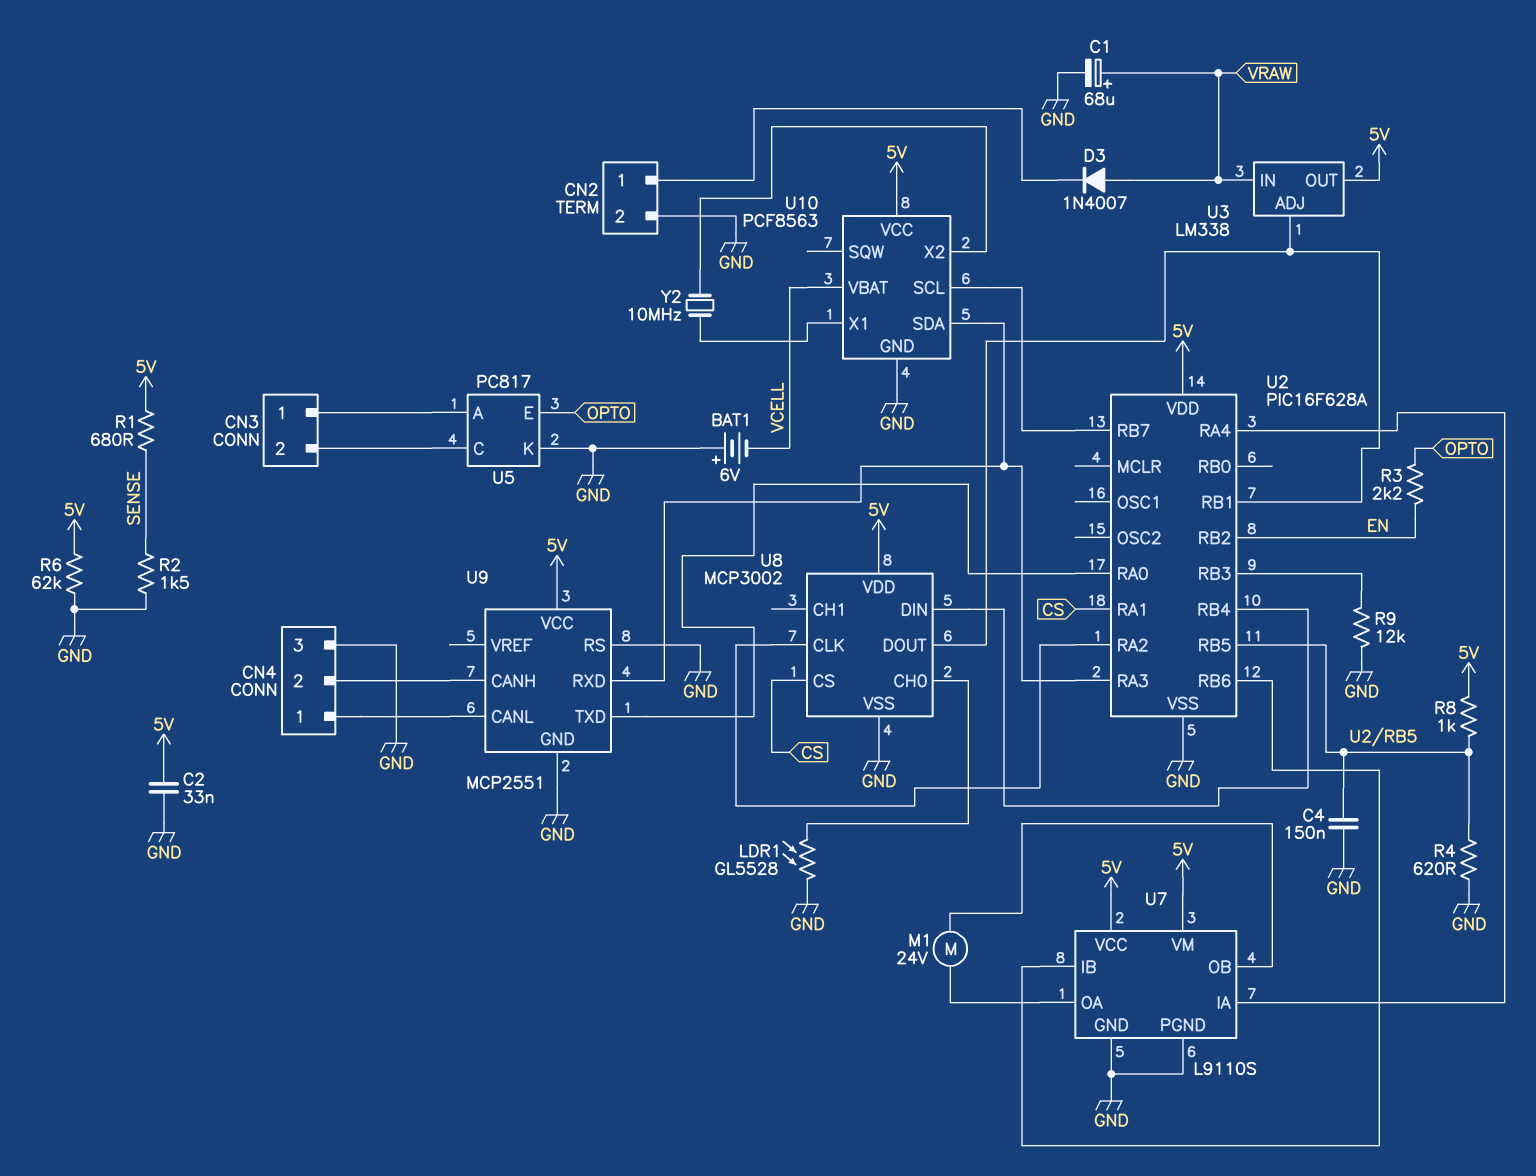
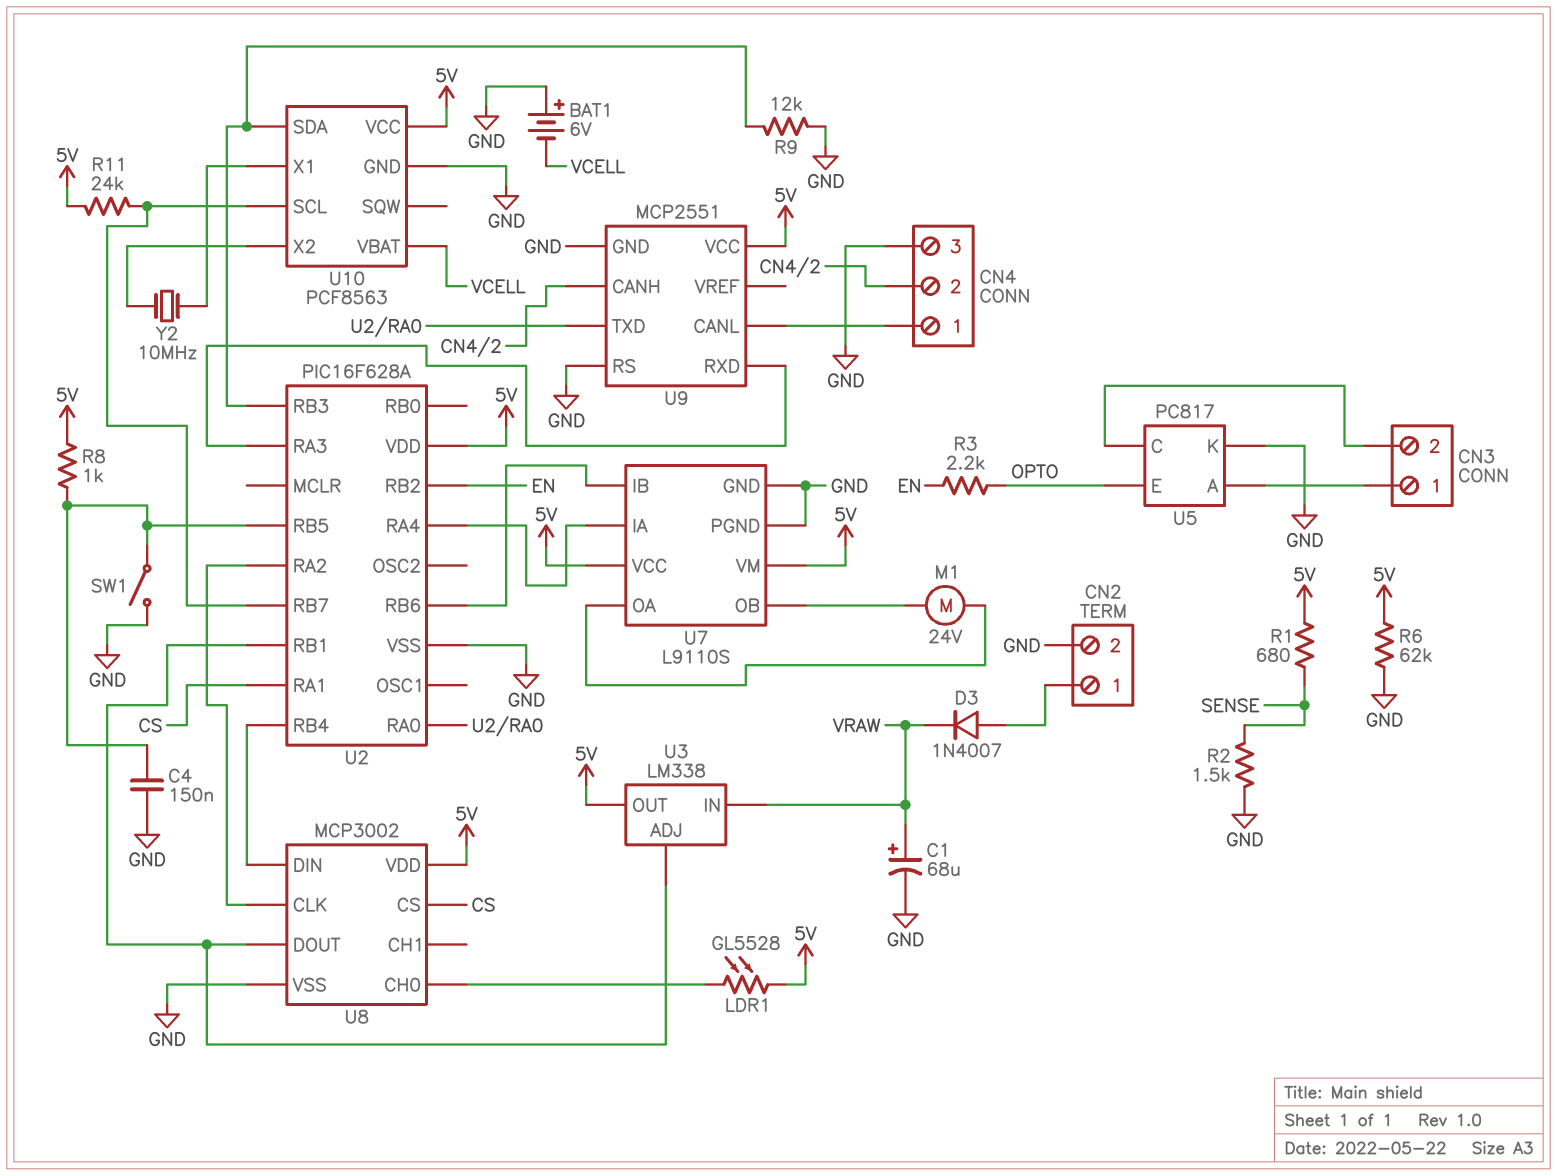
C2: 33nF (5V, GND) -> none
D3: diode 1N4007 (A VRAW, K CN2/1) -> diode 1N4007 (A CN2/1, K VRAW)
LDR1: GL5528 (GND, U8/CH0) -> GL5528 (5V, U8/CH0)
R4: 620 (GND, U2/RB5) -> none
R11: none -> 24k (5V, U2/RB7)
SW1: none -> switch (GND, U2/RB5)
U10 pin SDA: U2/RA3 -> U2/RB3

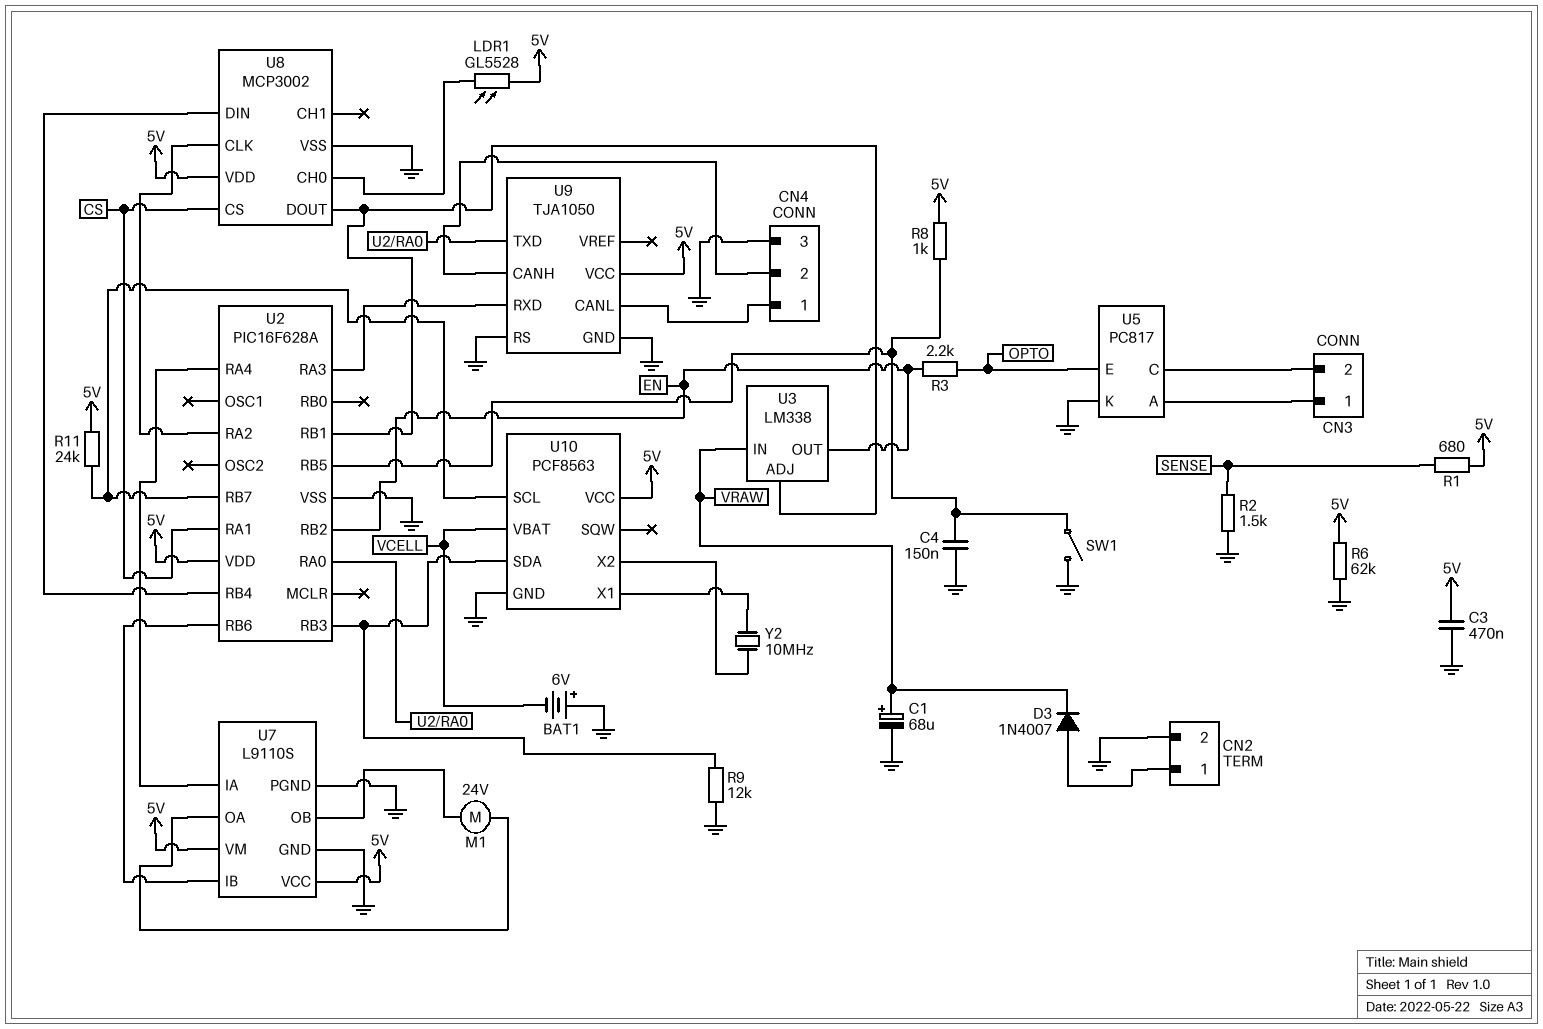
C3: none -> 470nF (5V, GND)
U3 pin OUT: 5V -> EN
U9: MCP2551 -> TJA1050

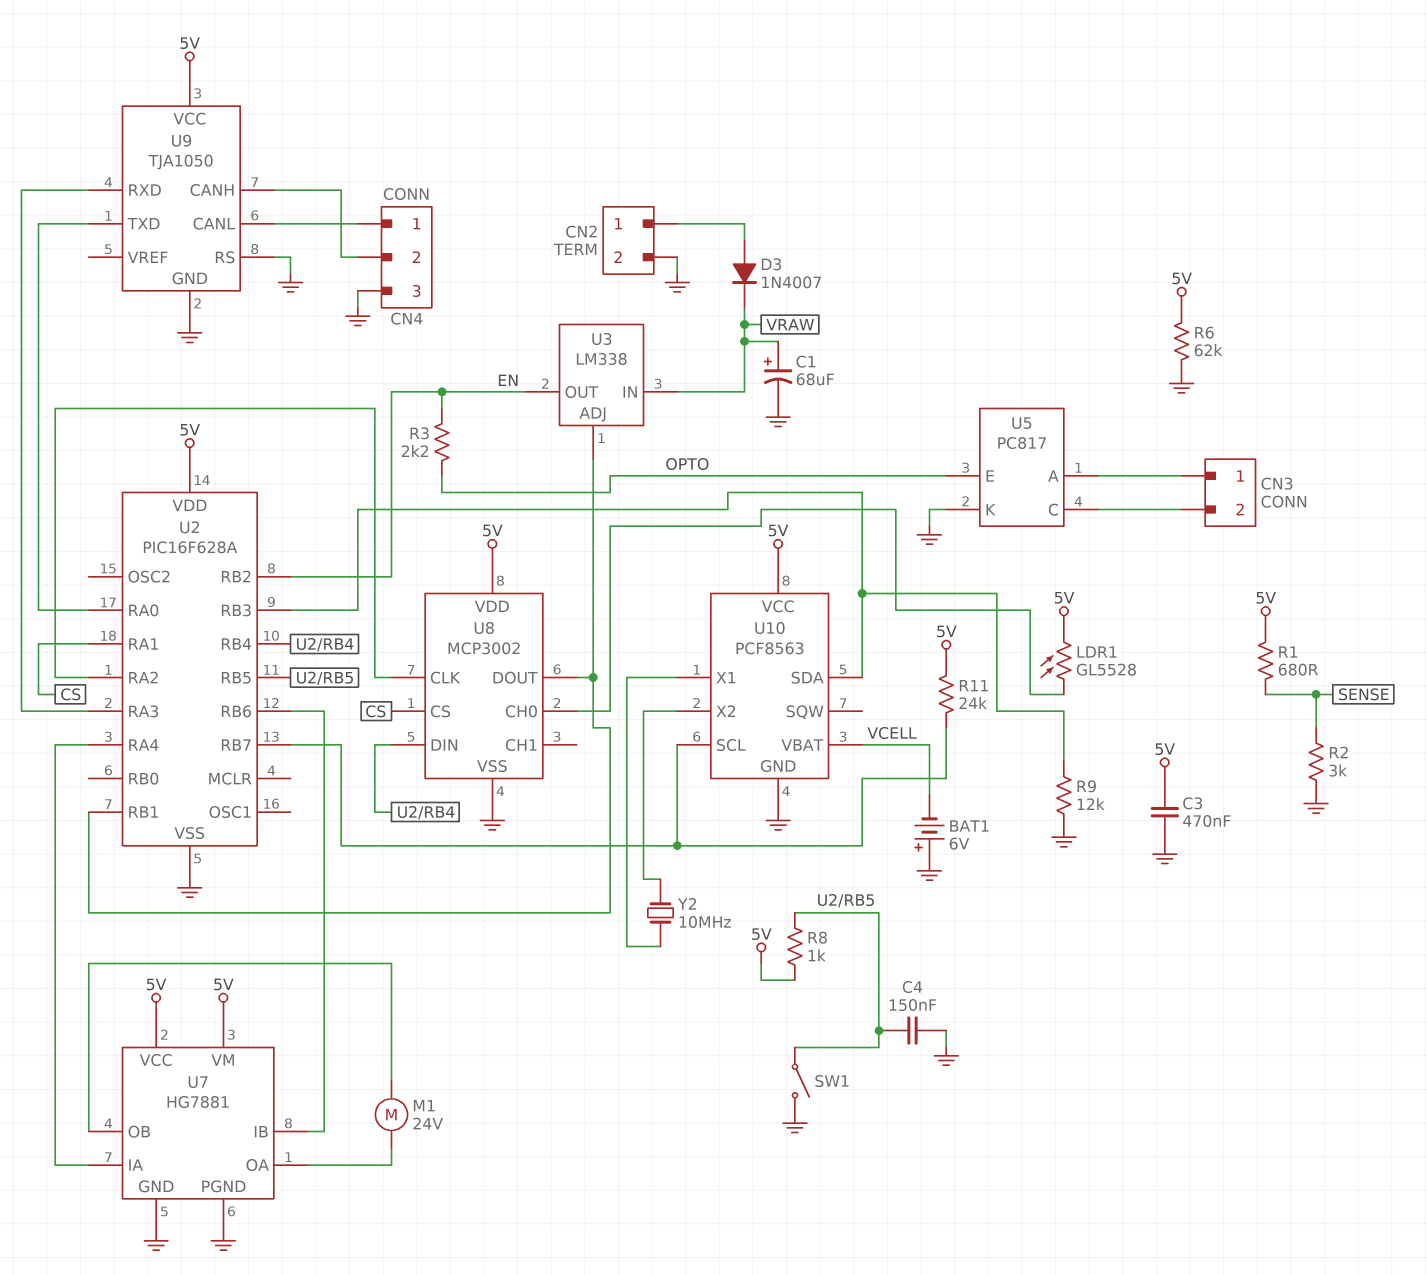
R2: 1.5k (GND, SENSE) -> 3k (GND, SENSE)
U7: L9110S -> HG7881

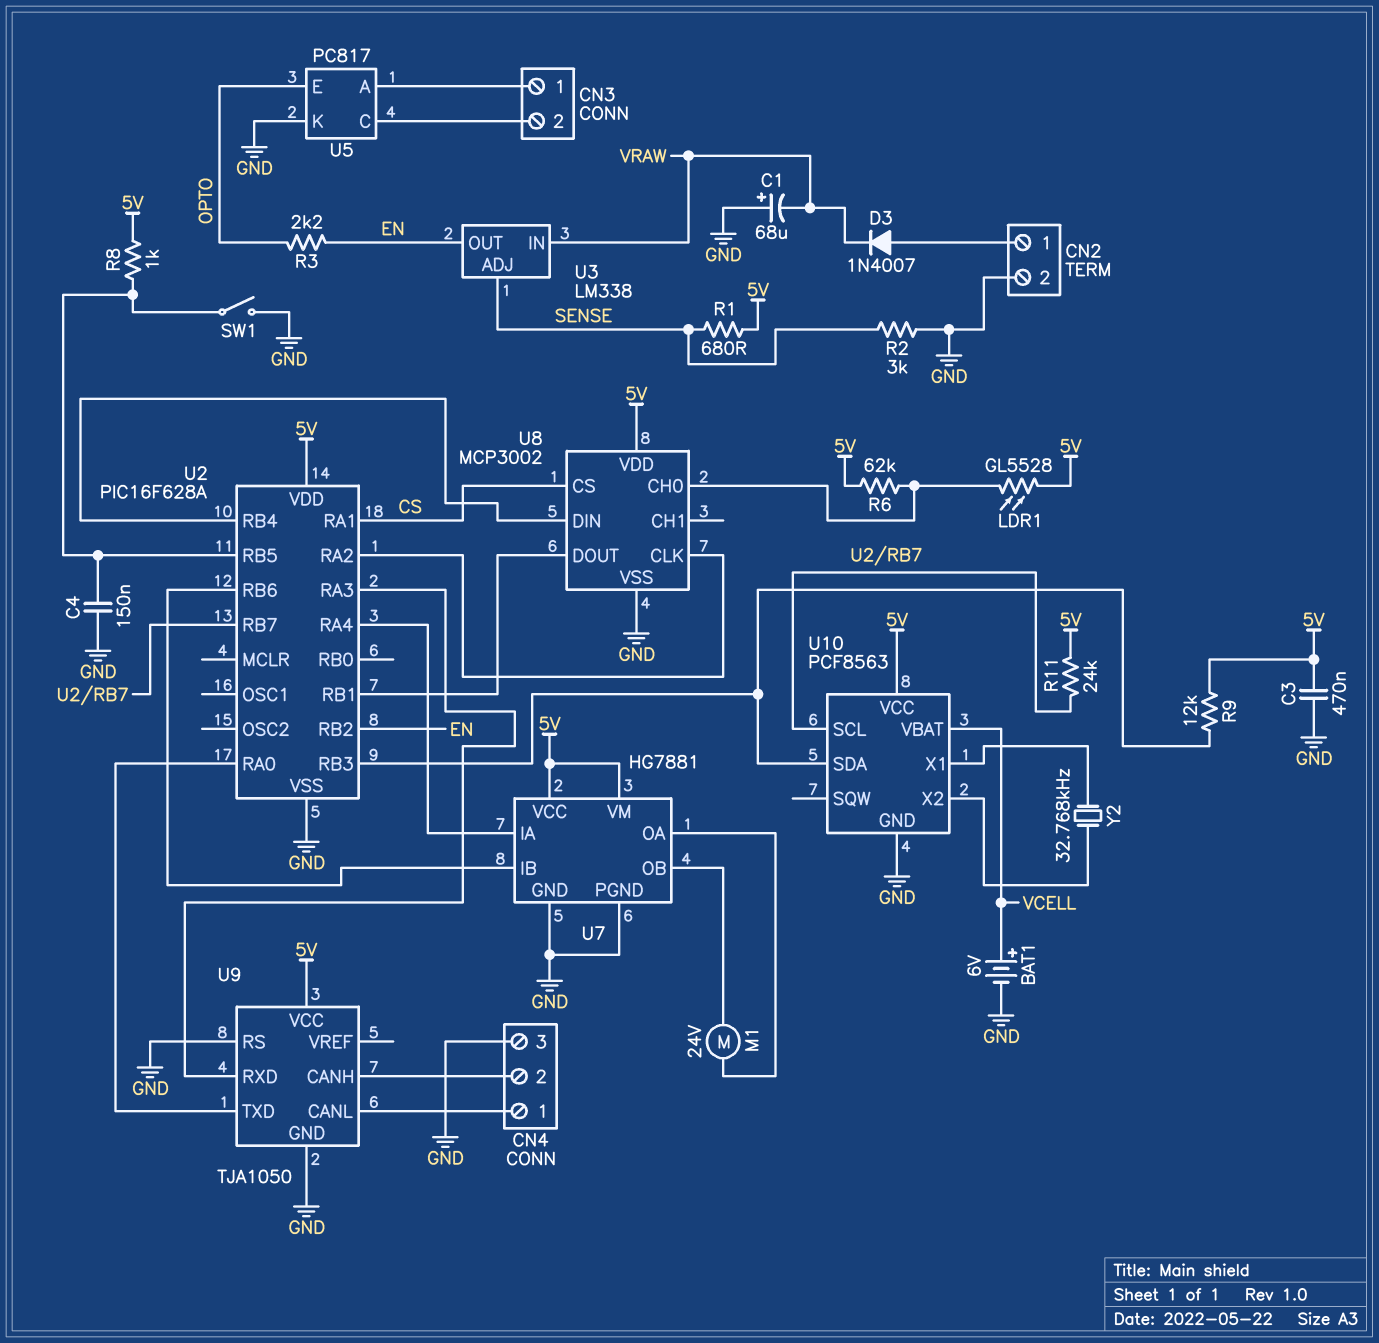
BAT1: 6V (plus GND, minus VCELL) -> 6V (plus VCELL, minus GND)
C1: 68uF (plus VRAW, minus GND) -> 68uF (plus GND, minus VRAW)
R6: 62k (5V, GND) -> 62k (5V, U8/CH0)
R9: 12k (GND, U2/RB3) -> 12k (5V, U2/RB3)
U3 pin ADJ: U2/RB1 -> SENSE
Y2: 10MHz (U10/X1, U10/X2) -> 32.768kHz (U10/X1, U10/X2)

